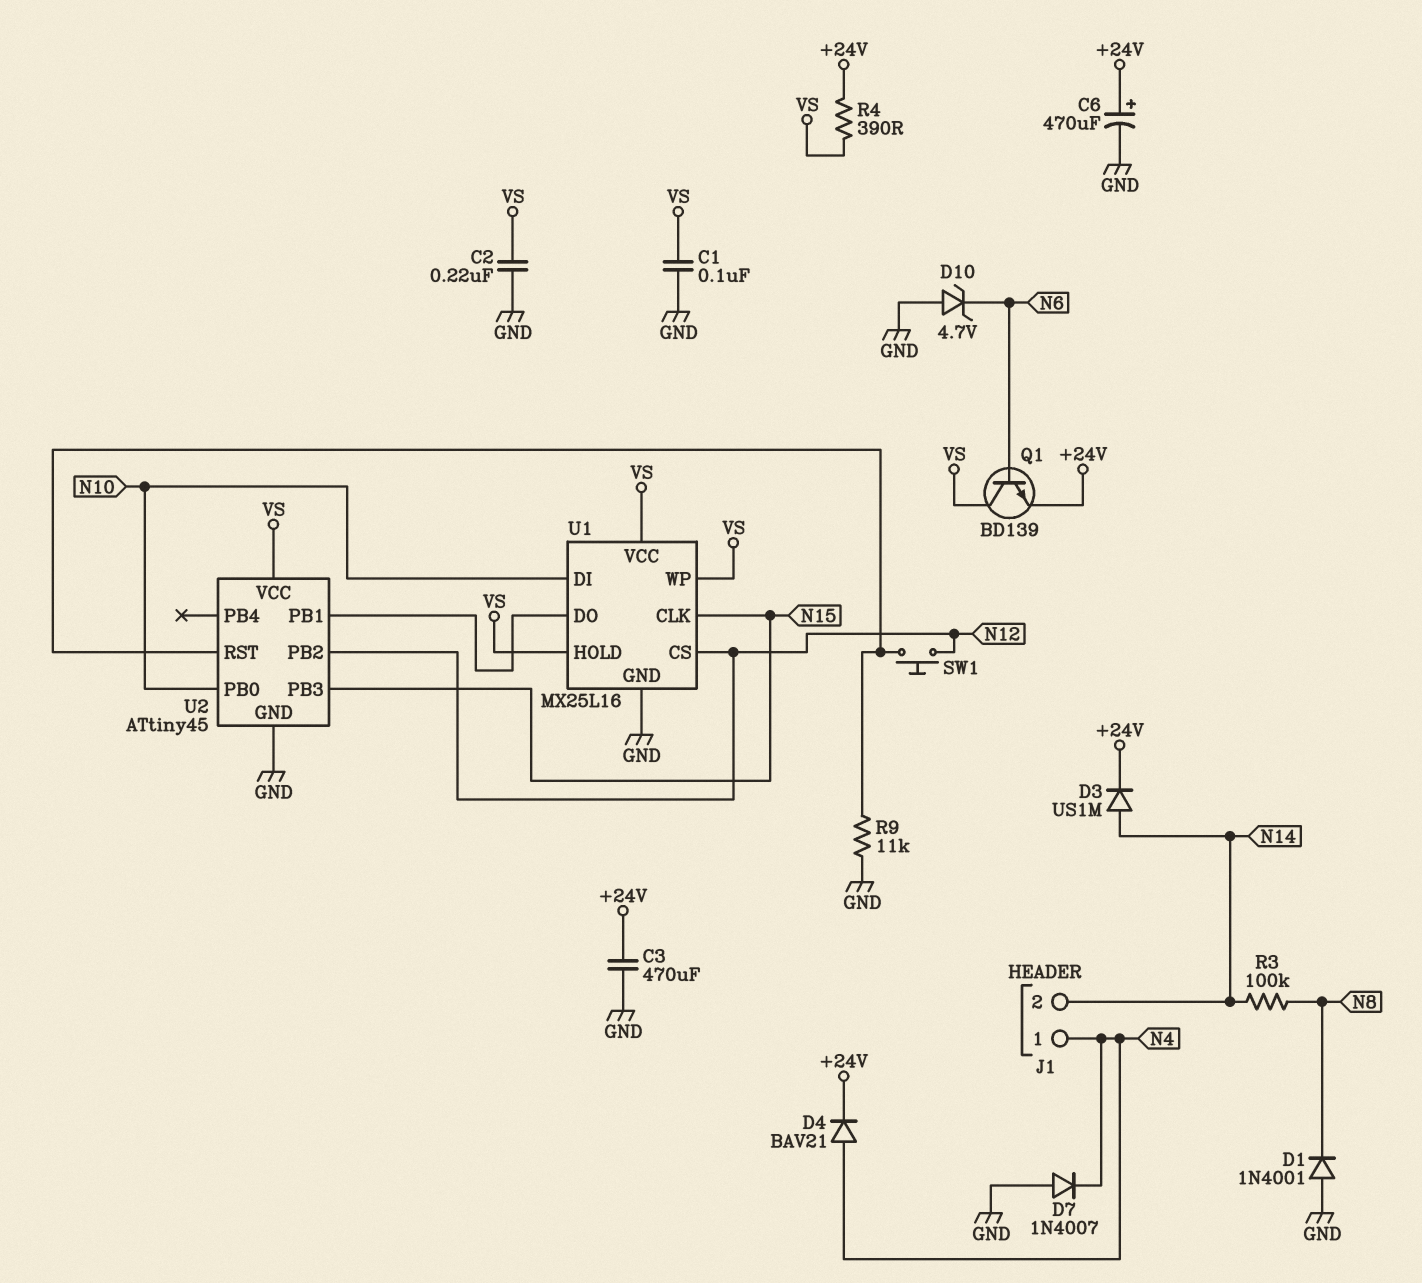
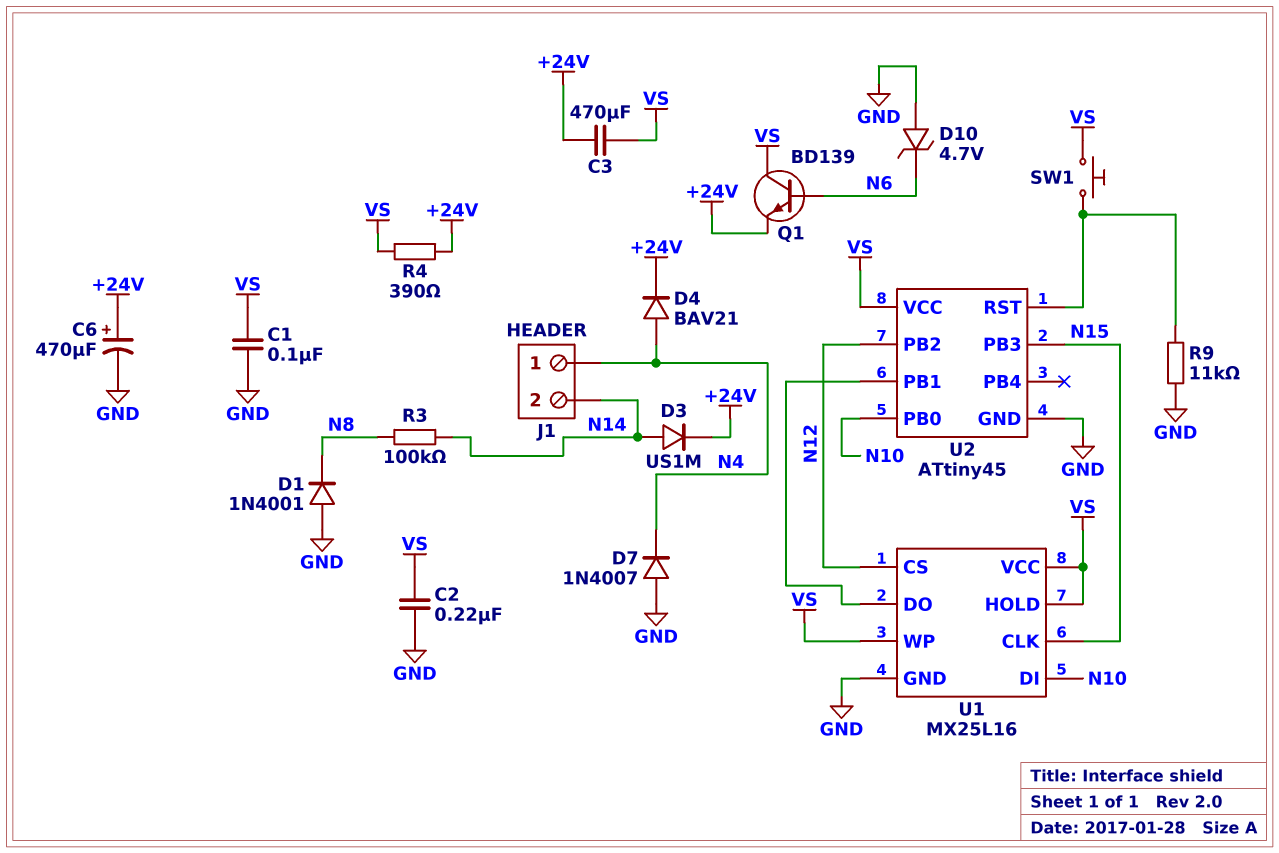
C3: 470uF (+24V, GND) -> 470uF (+24V, VS)
SW1: button (N12, U2/RST) -> button (U2/RST, VS)

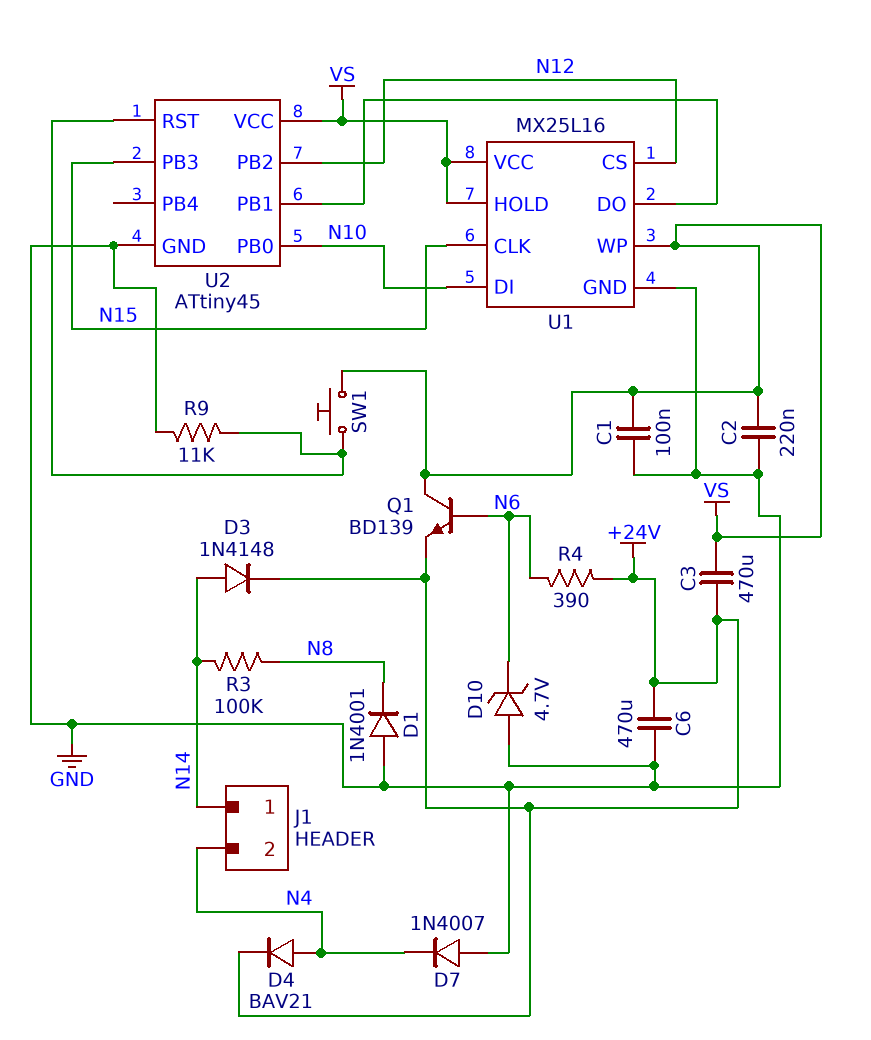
C6: 470uF (plus +24V, minus GND) -> 470uF (+24V, GND)
D3: diode US1M (A N14, K +24V) -> diode 1N4148 (A N14, K +24V)
J1 pin 1: N4 -> N14
J1 pin 2: N14 -> N4
R4: 390 (+24V, VS) -> 390 (+24V, N6)

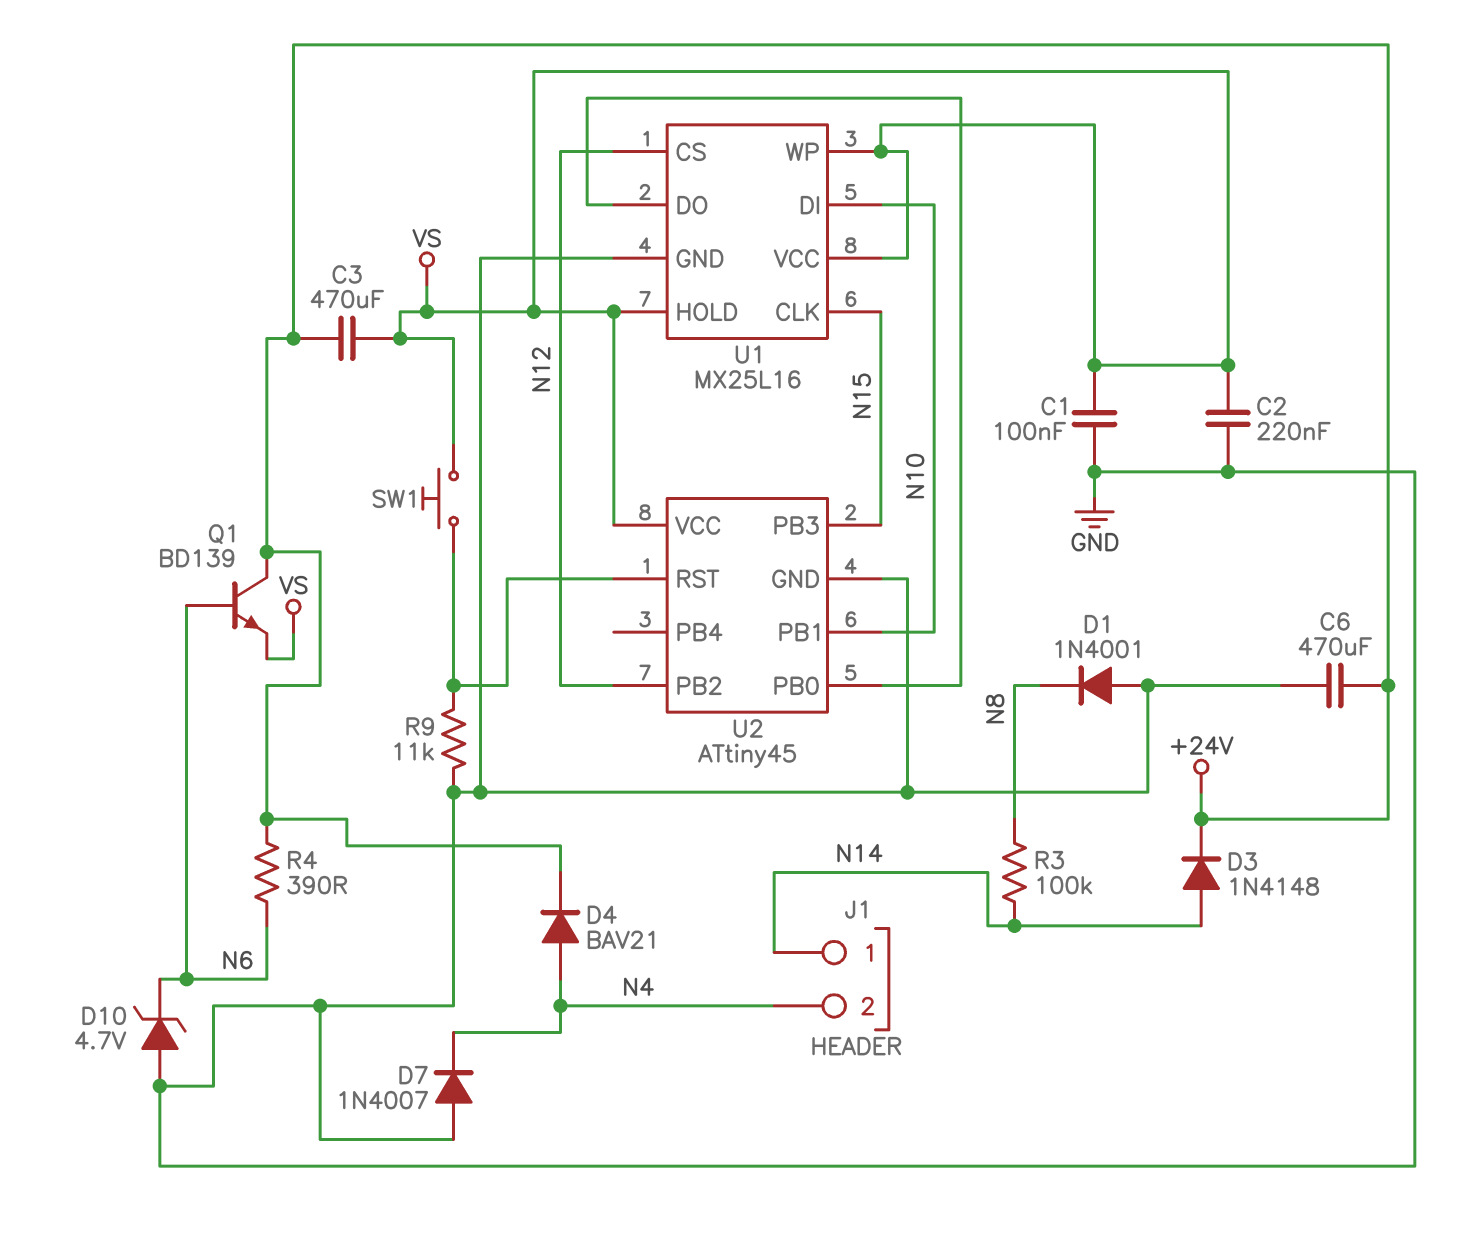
Q1: NPN BD139 (B N6, C VS, E +24V) -> NPN BD139 (B N6, C +24V, E VS)
U2 pin PB0: N10 -> U1/DO
U2 pin PB1: U1/DO -> N10

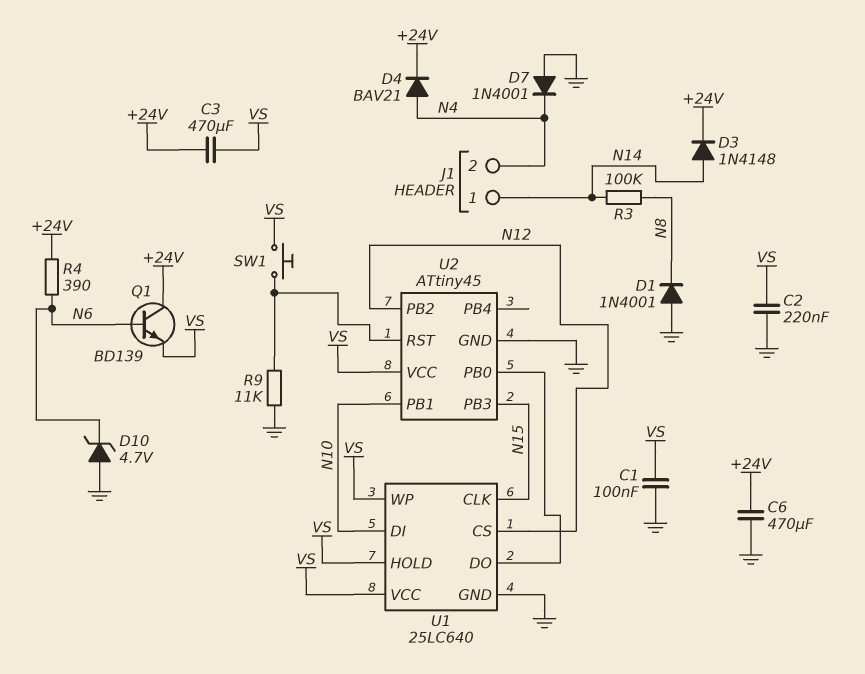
D7: diode 1N4007 (A GND, K N4) -> diode 1N4001 (A GND, K N4)
U1: MX25L16 -> 25LC640

